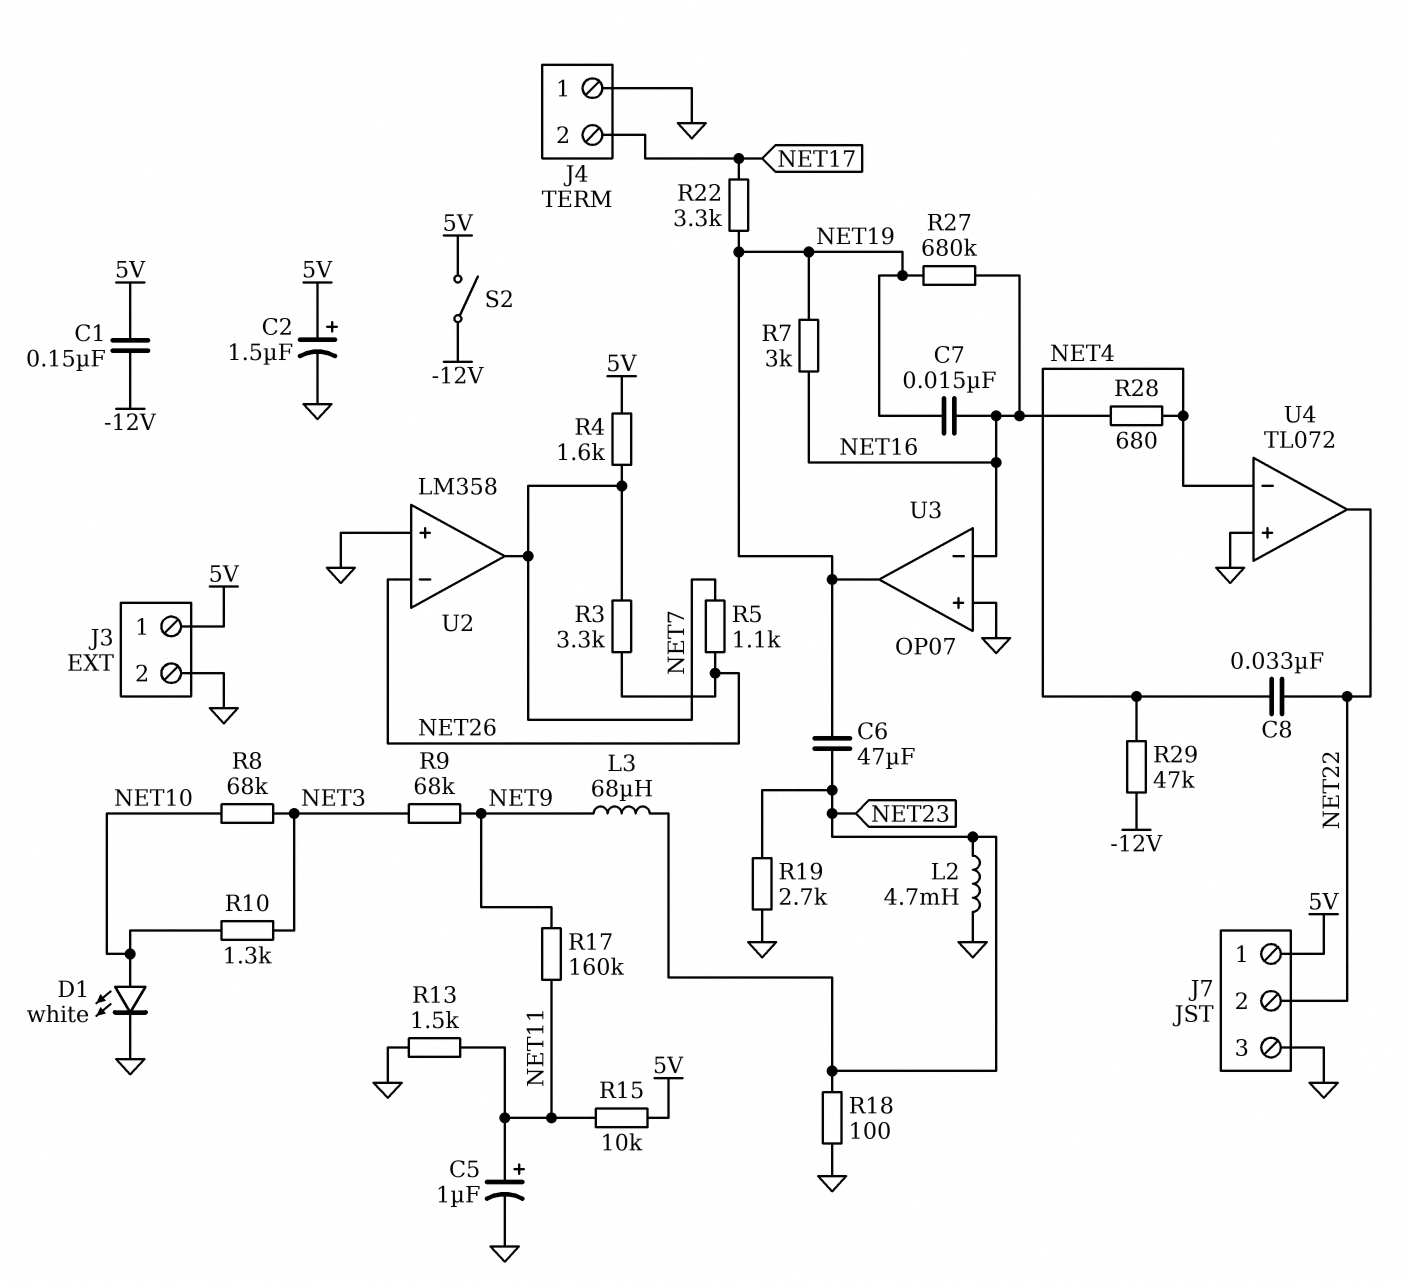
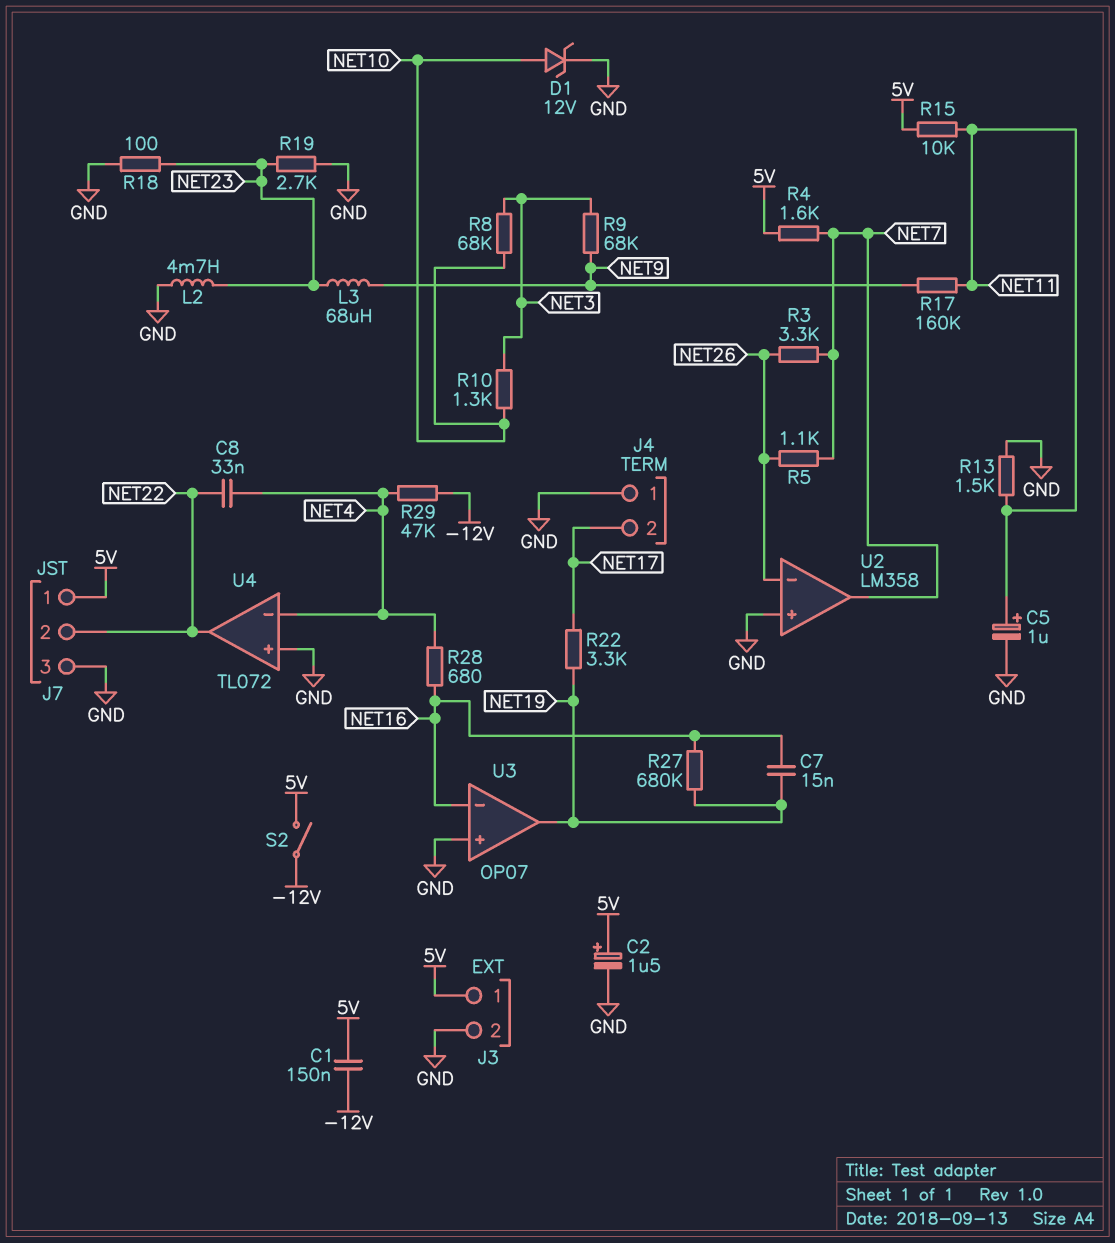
C6: 47uF (NET19, NET23) -> none
D1: LED white (A NET10, K GND) -> zener 12V (A NET10, K GND)
R7: 3k (NET16, NET19) -> none

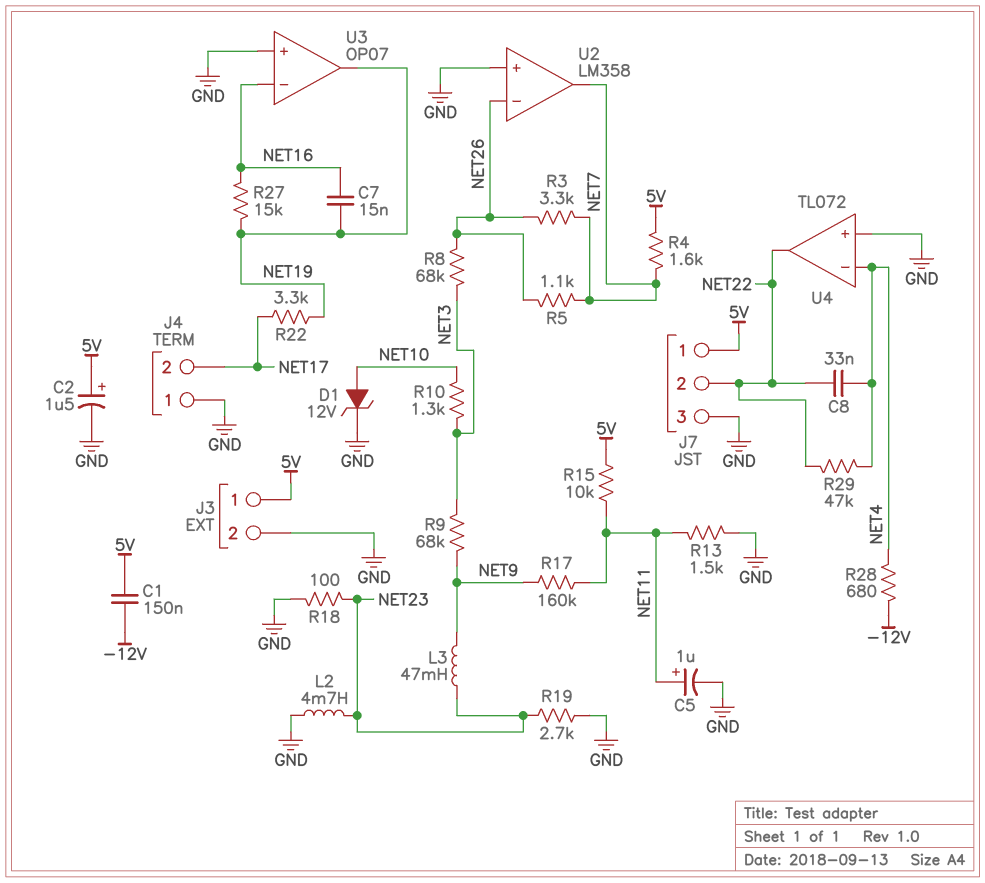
L3: 68uH (NET9, NET23) -> 47mH (NET9, NET23)
R8: 68k (NET3, NET10) -> 68k (NET3, NET26)
R27: 680k (NET16, NET19) -> 15k (NET16, NET19)
R28: 680 (NET4, NET16) -> 680 (-12V, NET4)
R29: 47k (-12V, NET4) -> 47k (NET4, NET22)
S2: switch (-12V, 5V) -> none

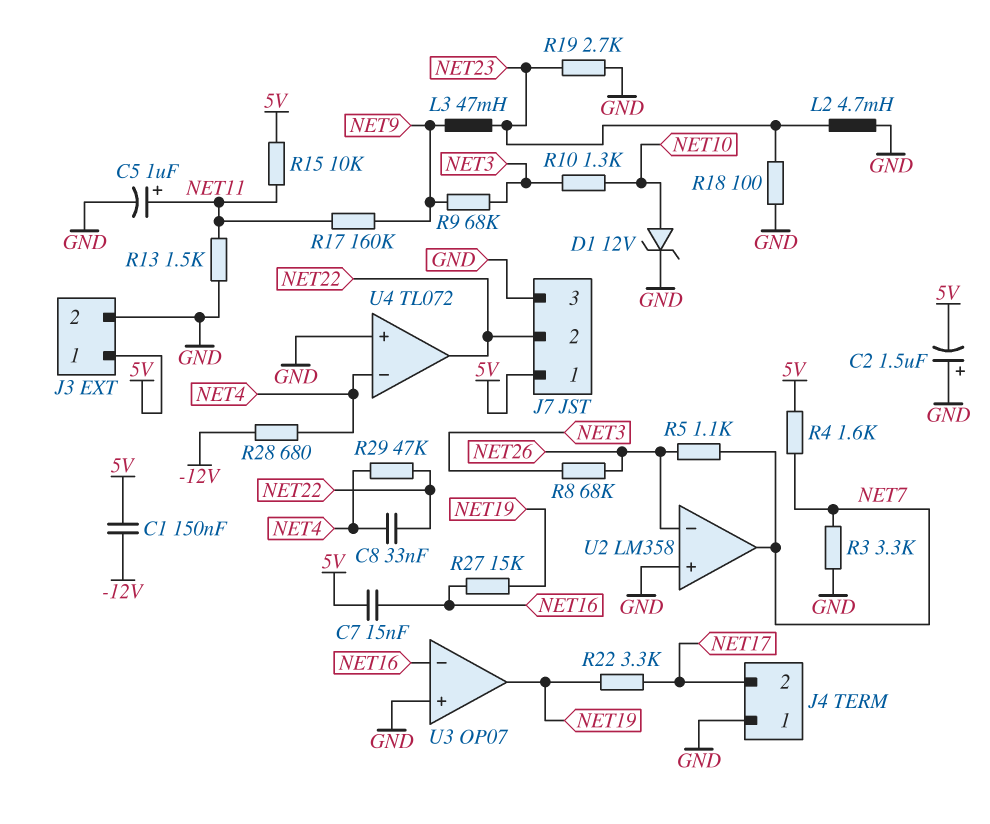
C2: 1.5uF (plus 5V, minus GND) -> 1.5uF (plus GND, minus 5V)
C7: 15nF (NET16, NET19) -> 15nF (5V, NET16)
R3: 3.3k (NET7, NET26) -> 3.3k (GND, NET7)

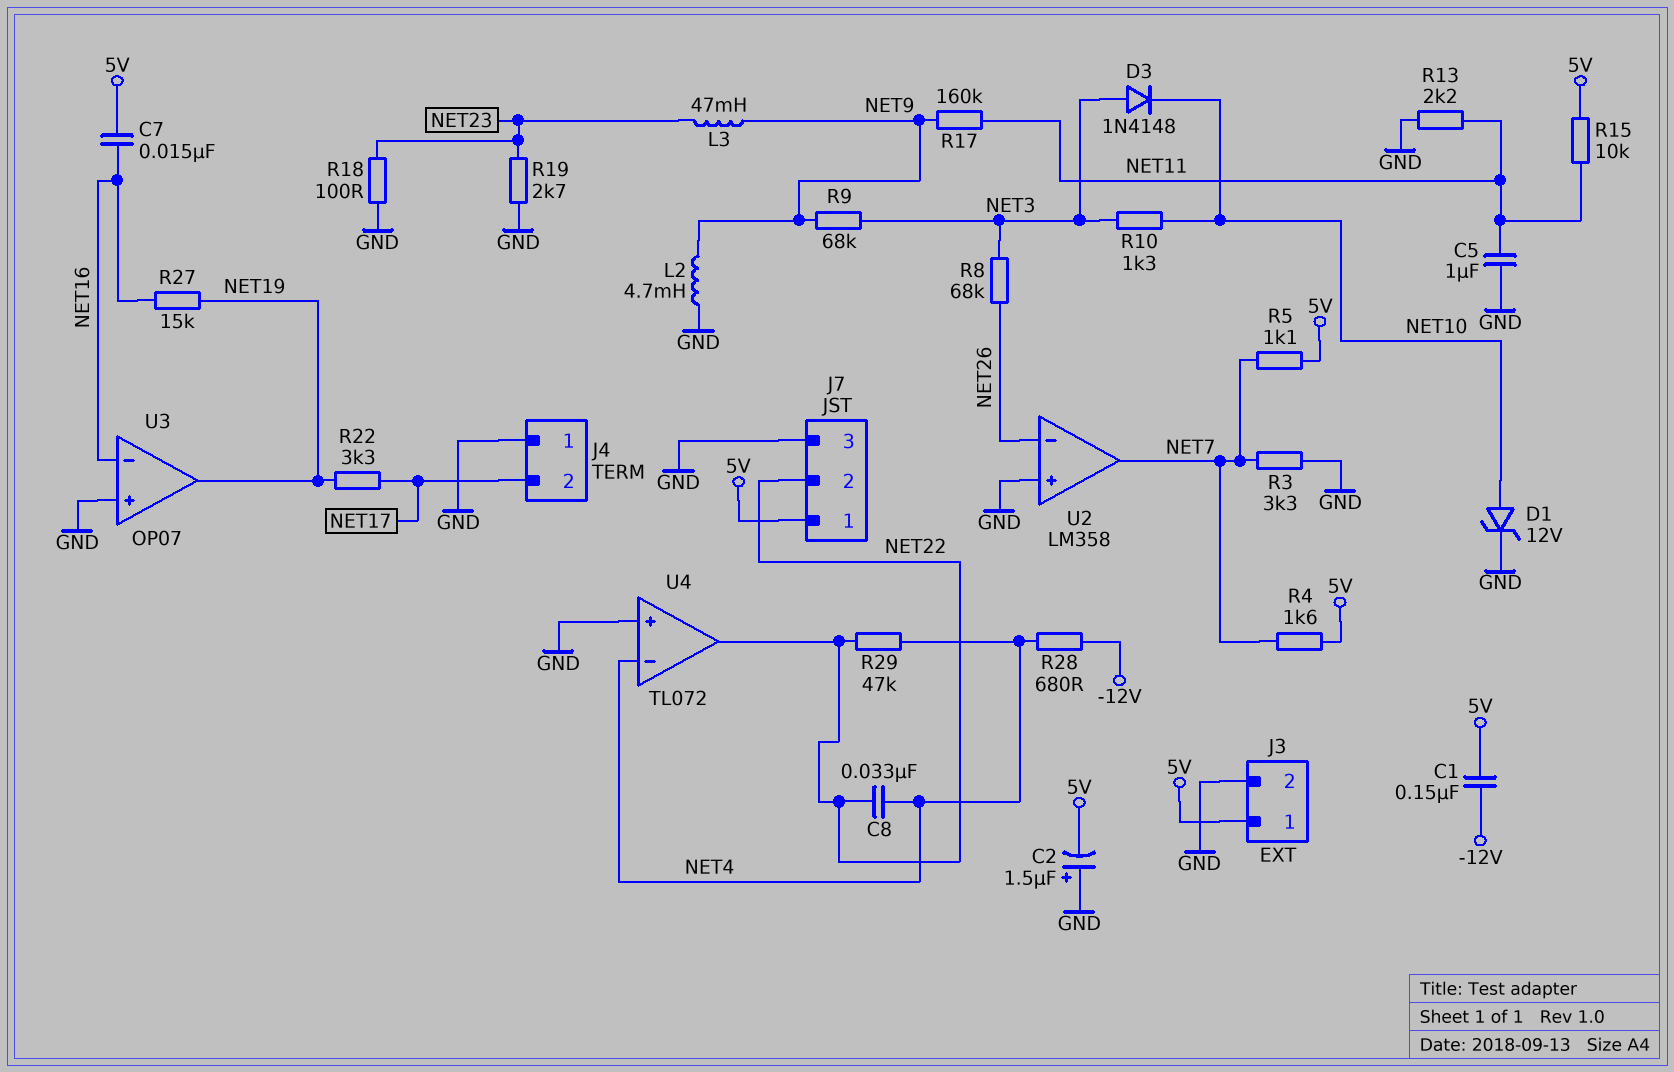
C5: 1uF (plus NET11, minus GND) -> 1uF (GND, NET11)
D3: none -> diode 1N4148 (A NET3, K NET10)
L2: 4.7mH (GND, NET23) -> 4.7mH (GND, NET9)
R5: 1.1k (NET7, NET26) -> 1.1k (5V, NET7)
R13: 1.5k (GND, NET11) -> 2.2k (GND, NET11)

